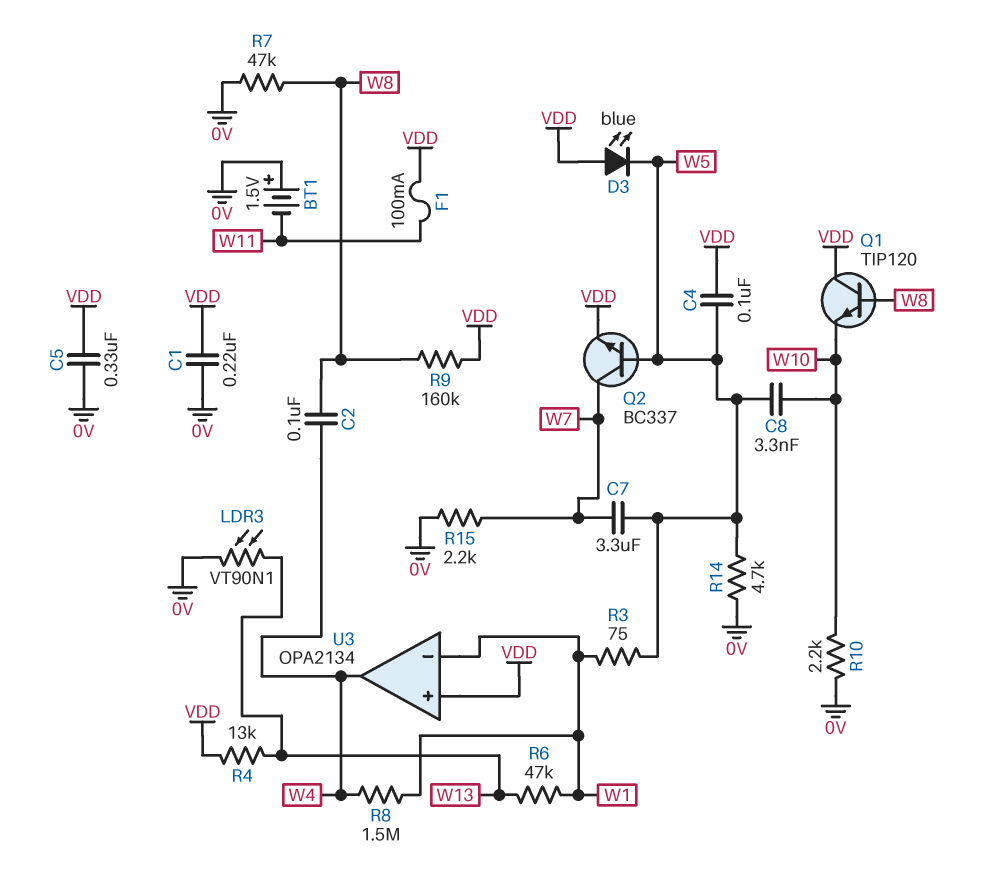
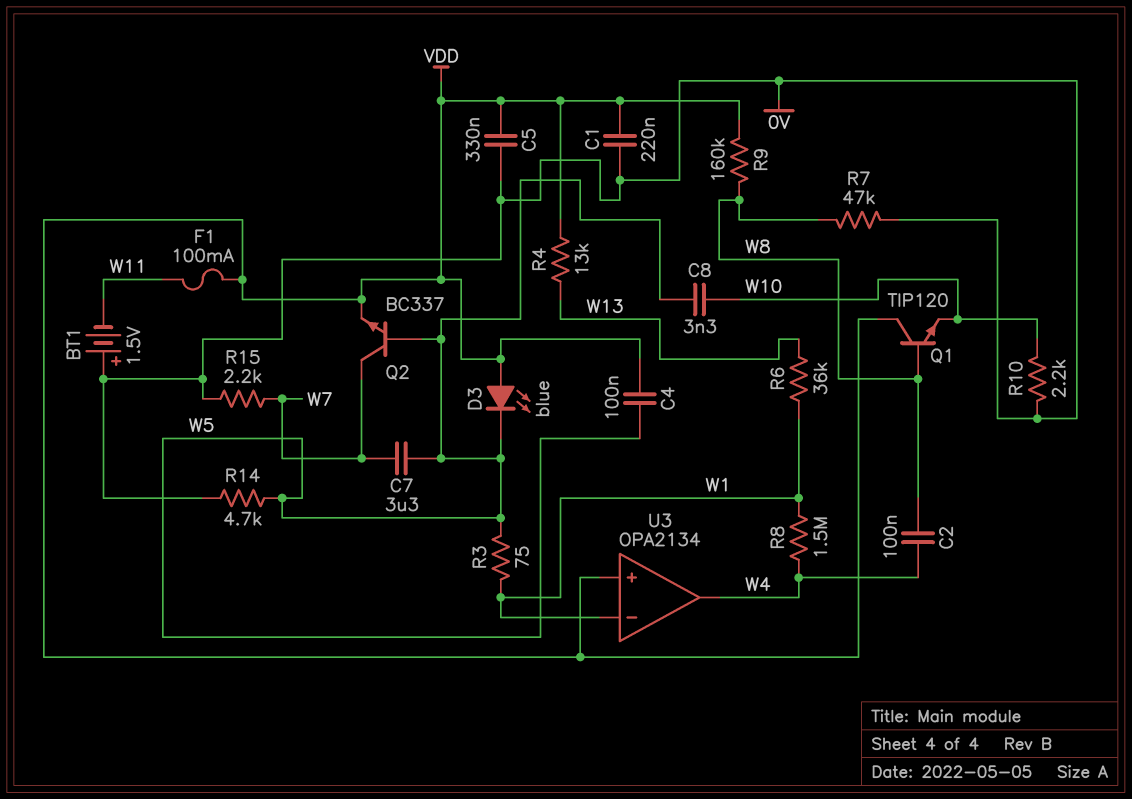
LDR3: VT90N1 (0V, W13) -> none
R6: 47k (W1, W13) -> 36k (W1, W13)

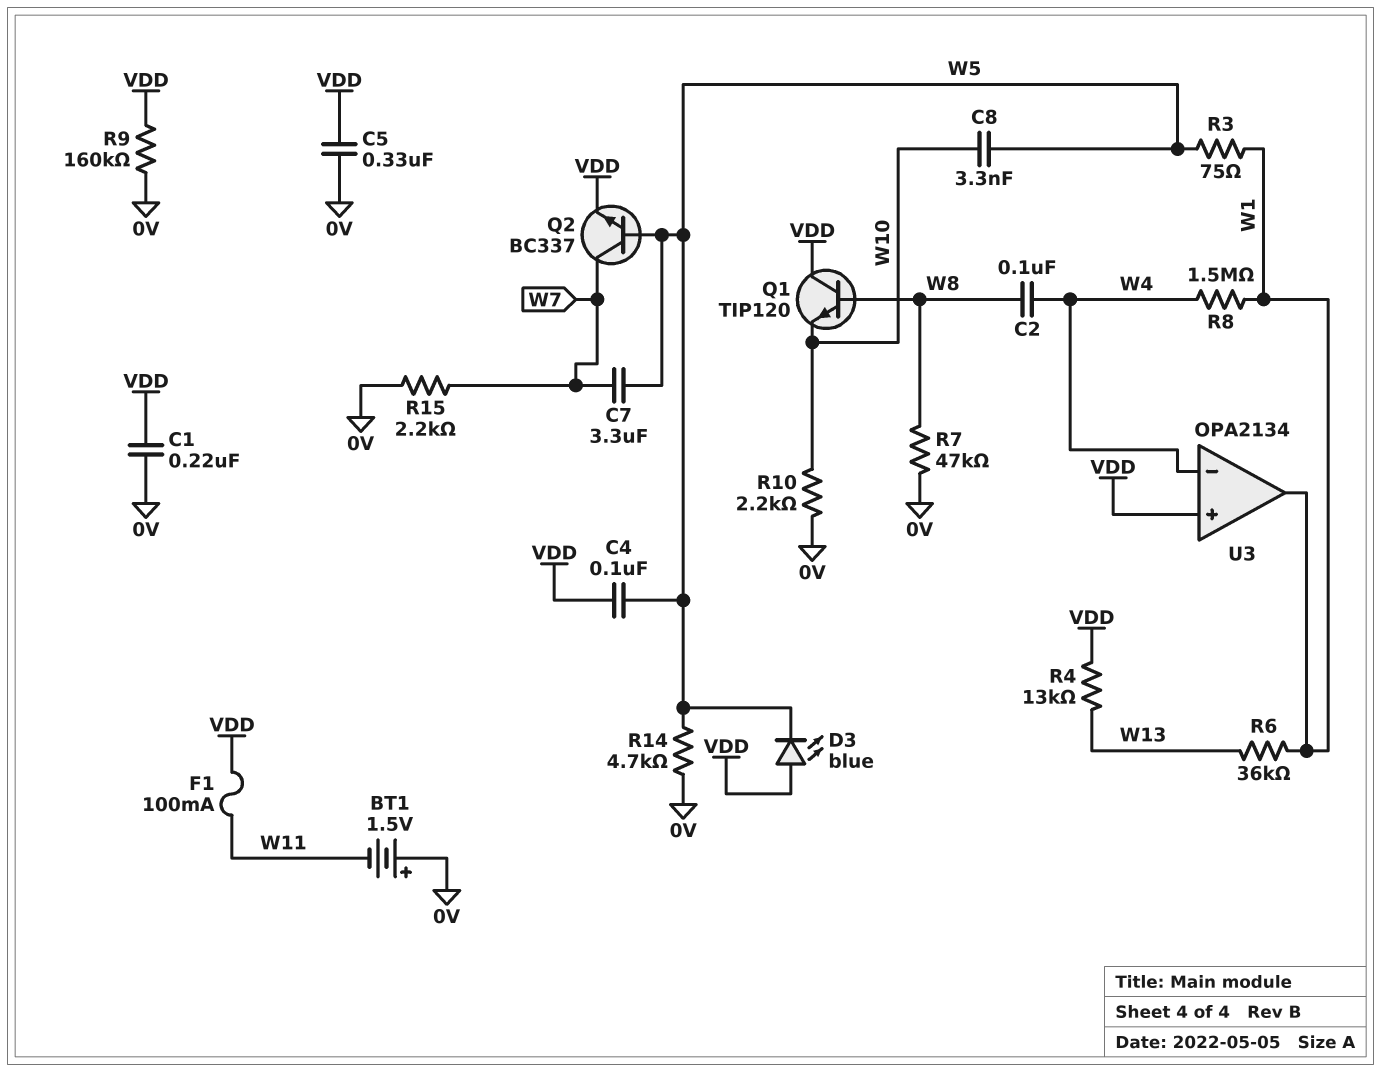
R9: 160k (VDD, W8) -> 160k (0V, VDD)
U3 pin in-: W1 -> W4
U3 pin out: W4 -> W1

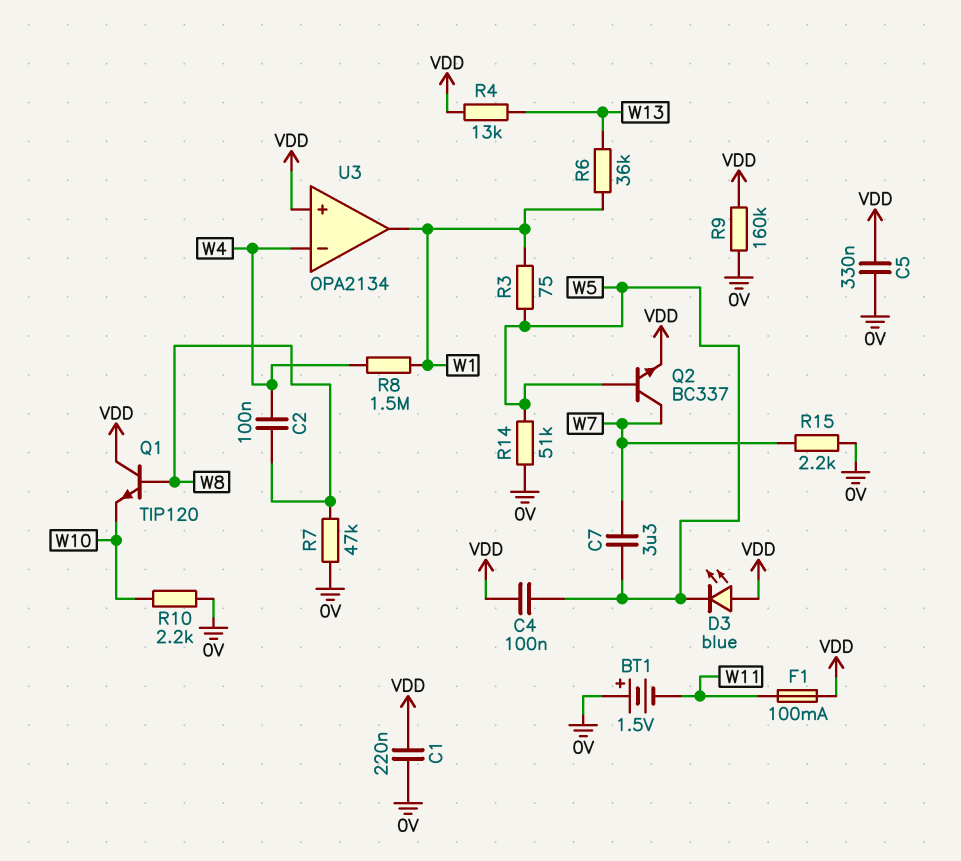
C8: 3.3nF (W5, W10) -> none
R14: 4.7k (0V, W5) -> 51k (0V, W5)

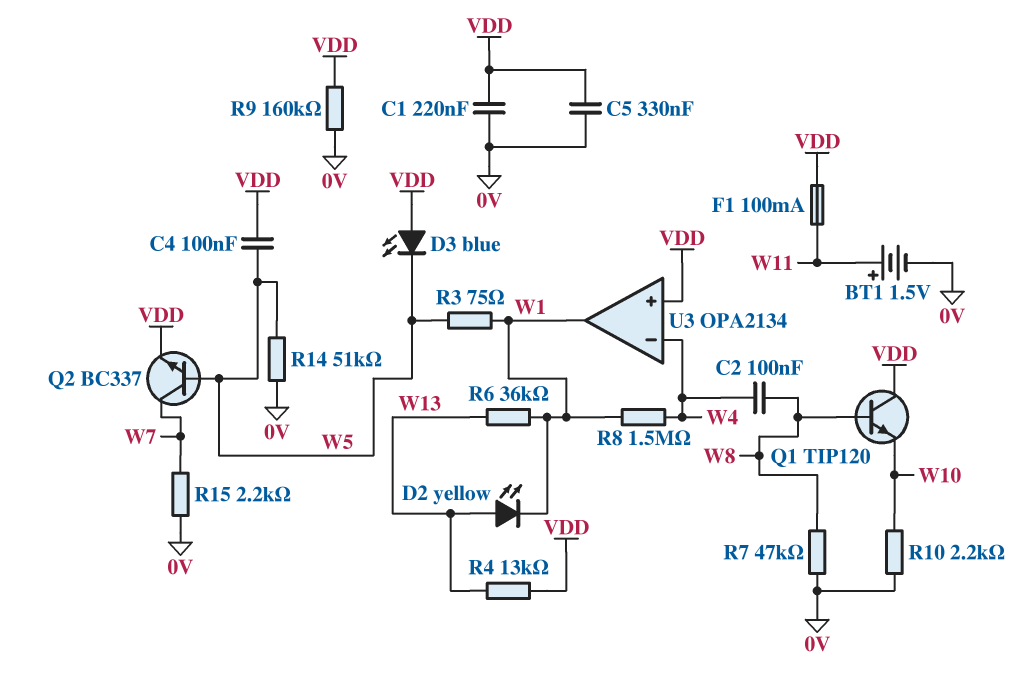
BT1: 1.5V (plus 0V, minus W11) -> 1.5V (plus W11, minus 0V)
C7: 3.3uF (W5, W7) -> none
D2: none -> LED yellow (A W13, K W1)

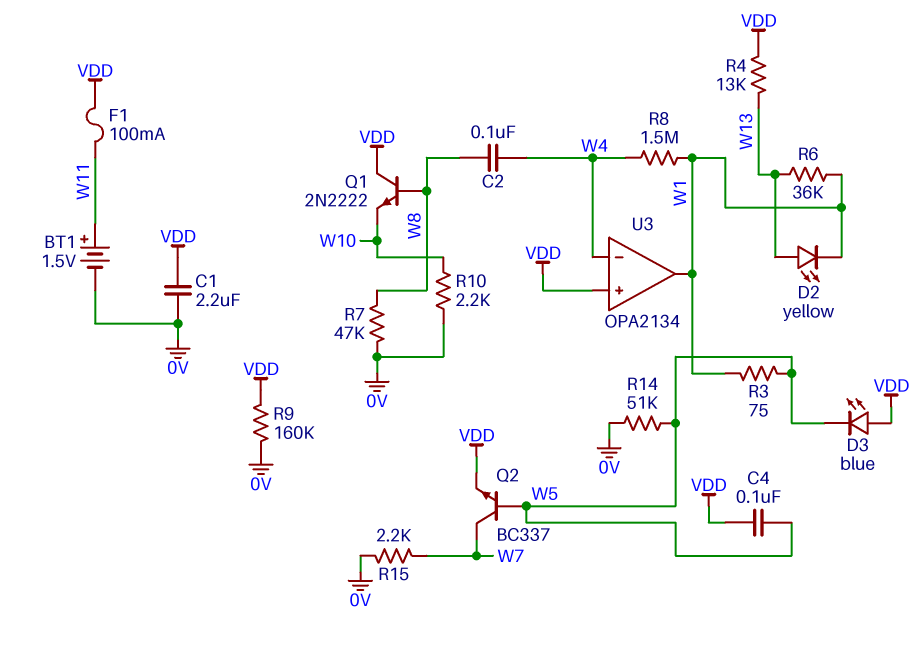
C1: 220nF (0V, VDD) -> 2.2uF (0V, VDD)
C5: 330nF (0V, VDD) -> none
Q1: NPN TIP120 (B W8, C VDD, E W10) -> NPN 2N2222 (B W8, C VDD, E W10)

